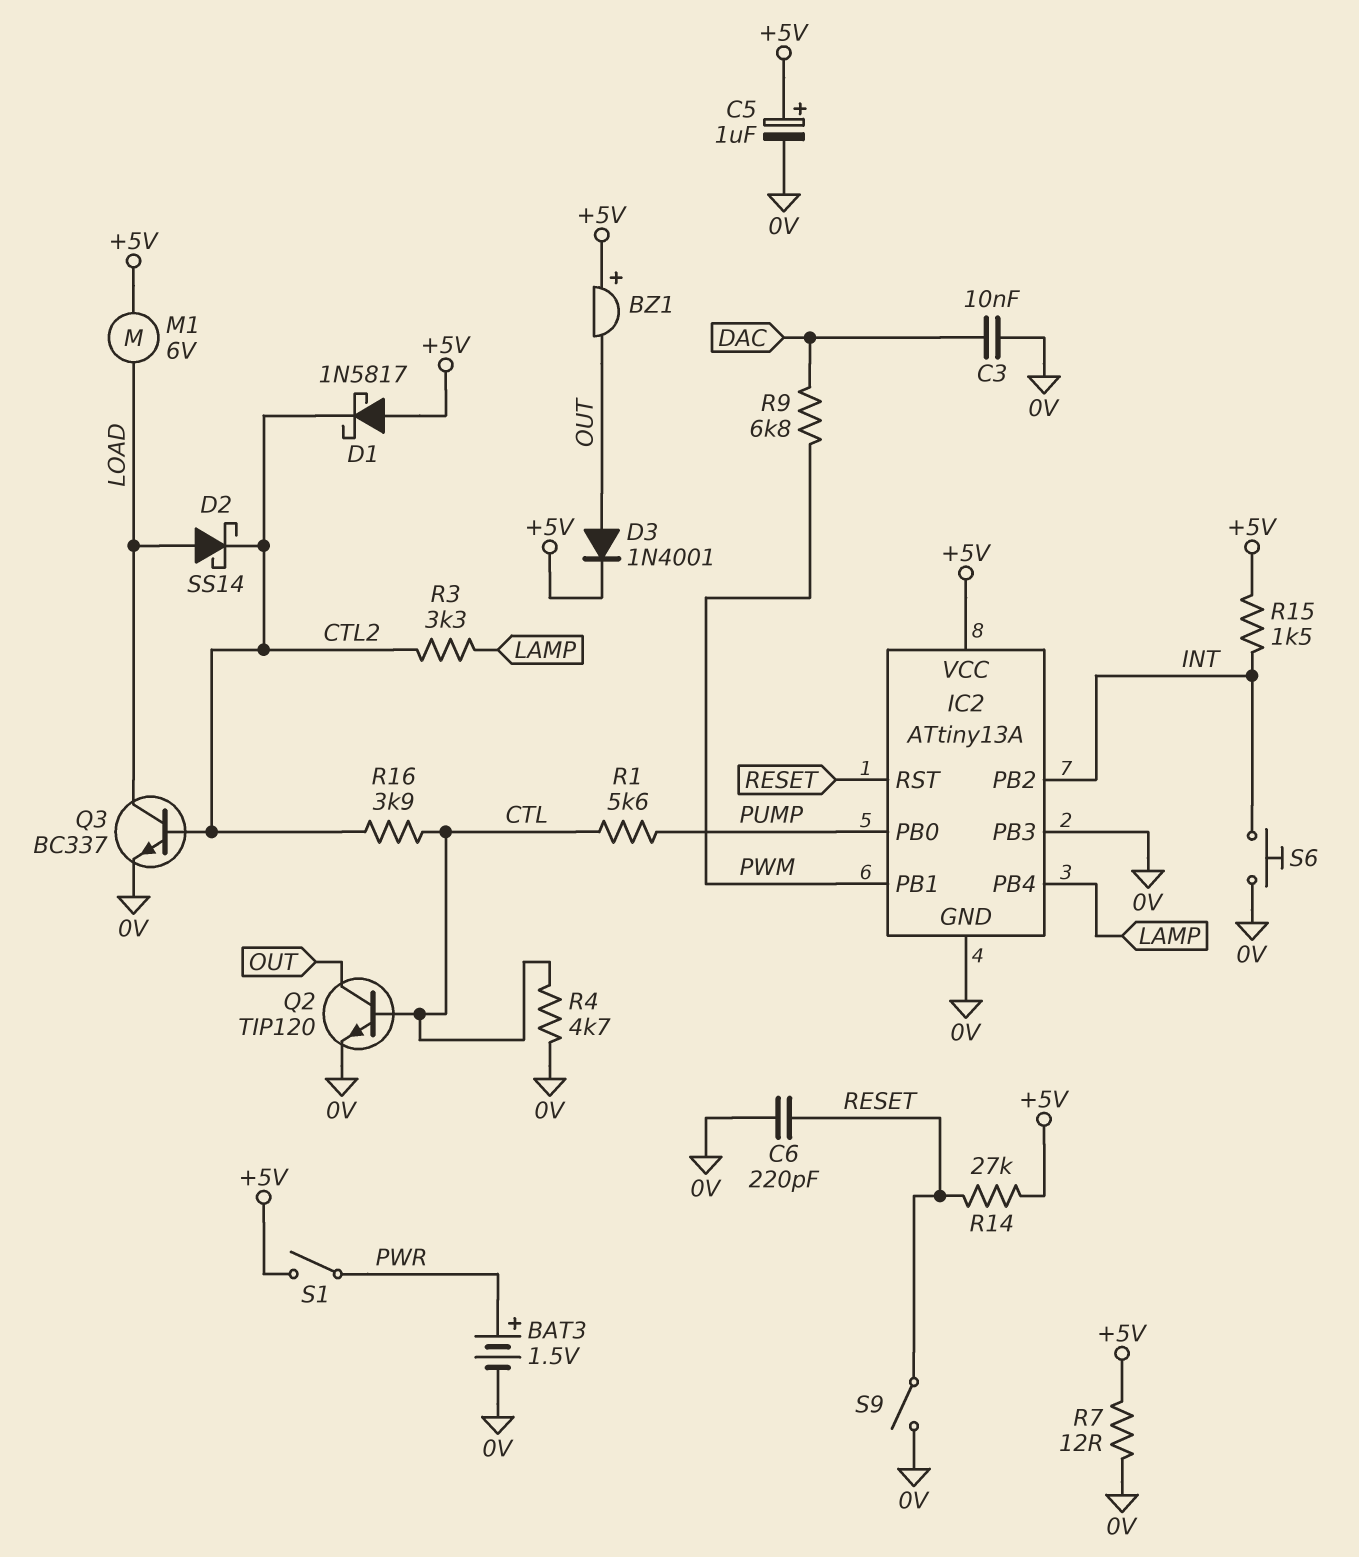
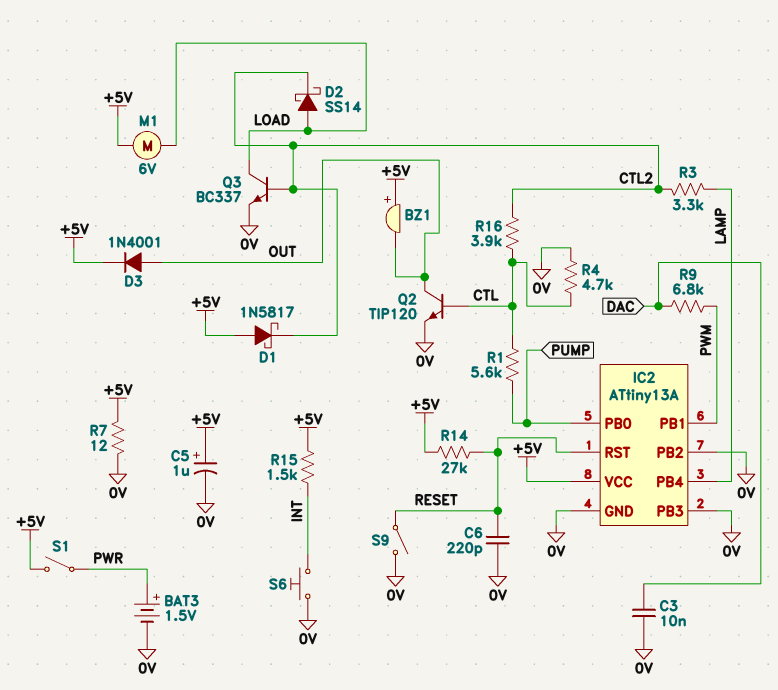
IC2 pin PB2: INT -> 0V

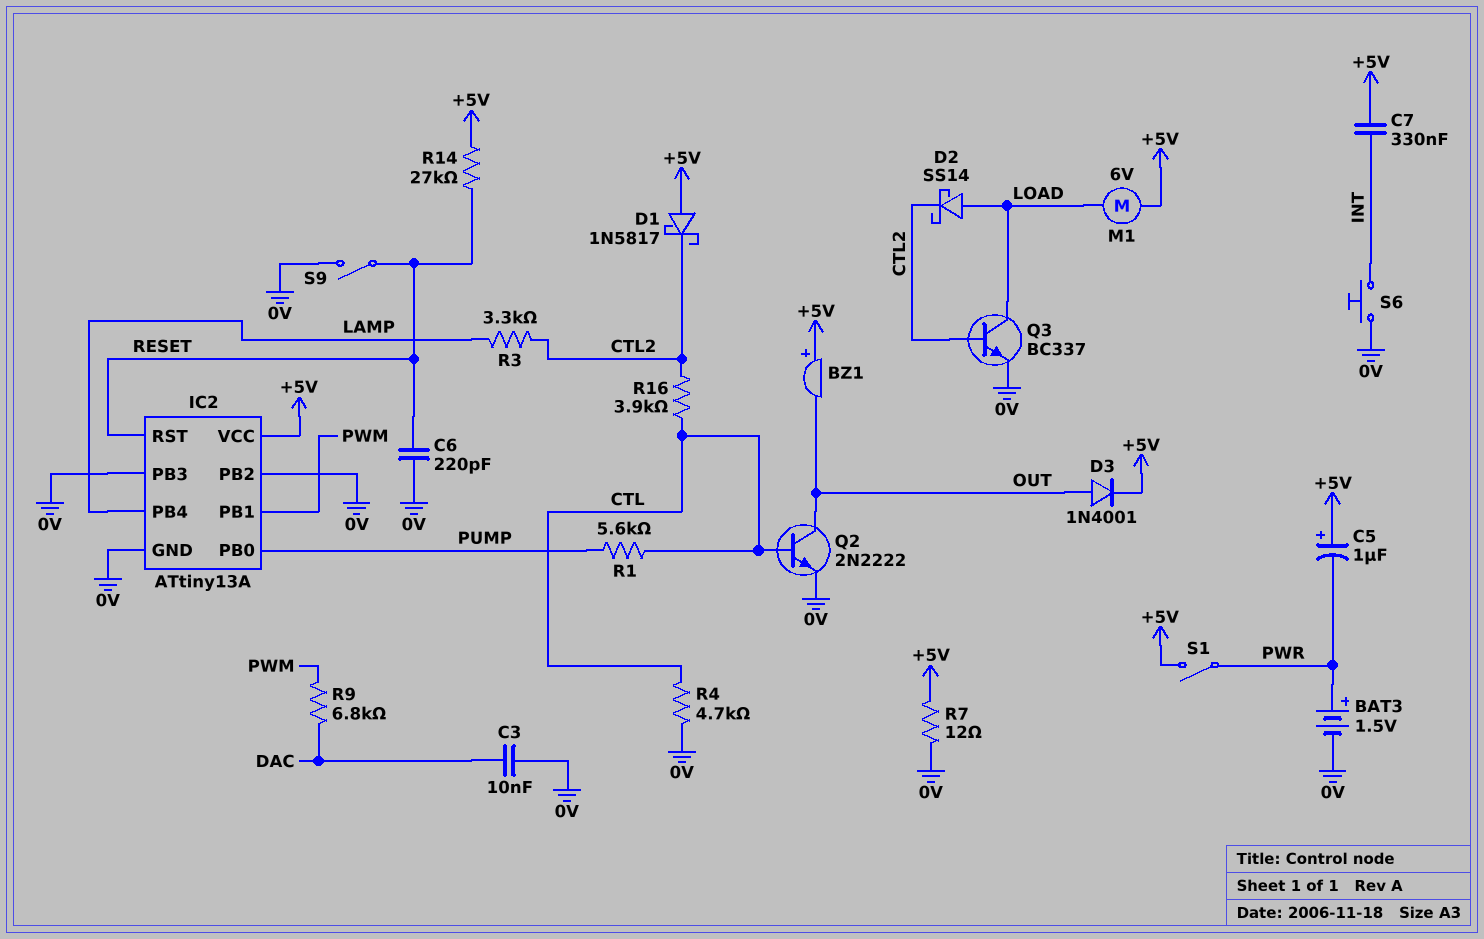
C5: 1uF (plus +5V, minus 0V) -> 1uF (plus +5V, minus PWR)
C7: none -> 330nF (+5V, INT)
Q2: NPN TIP120 (B CTL, C OUT, E 0V) -> NPN 2N2222 (B CTL, C OUT, E 0V)
R15: 1.5k (+5V, INT) -> none

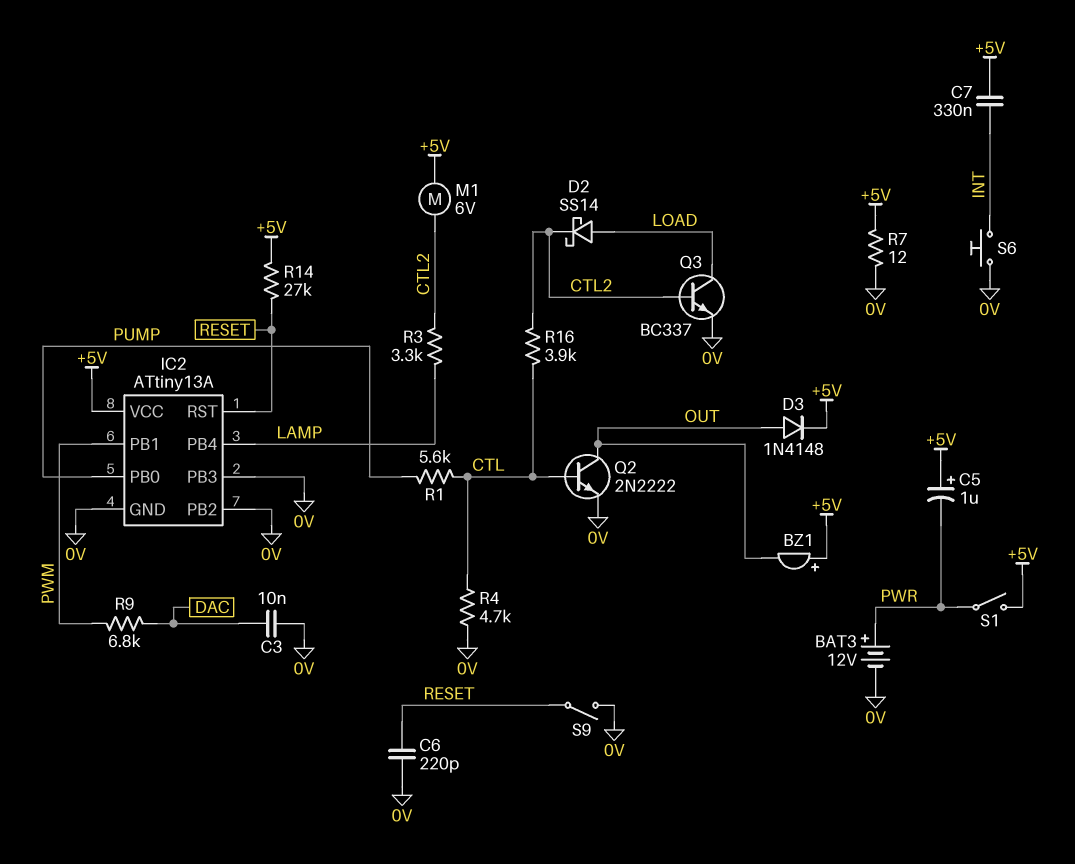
BAT3: 1.5V (plus PWR, minus 0V) -> 12V (plus PWR, minus 0V)
D1: schottky 1N5817 (A +5V, K CTL2) -> none
D3: diode 1N4001 (A OUT, K +5V) -> diode 1N4148 (A OUT, K +5V)
M1: motor 6V (+5V, LOAD) -> motor 6V (+5V, CTL2)

